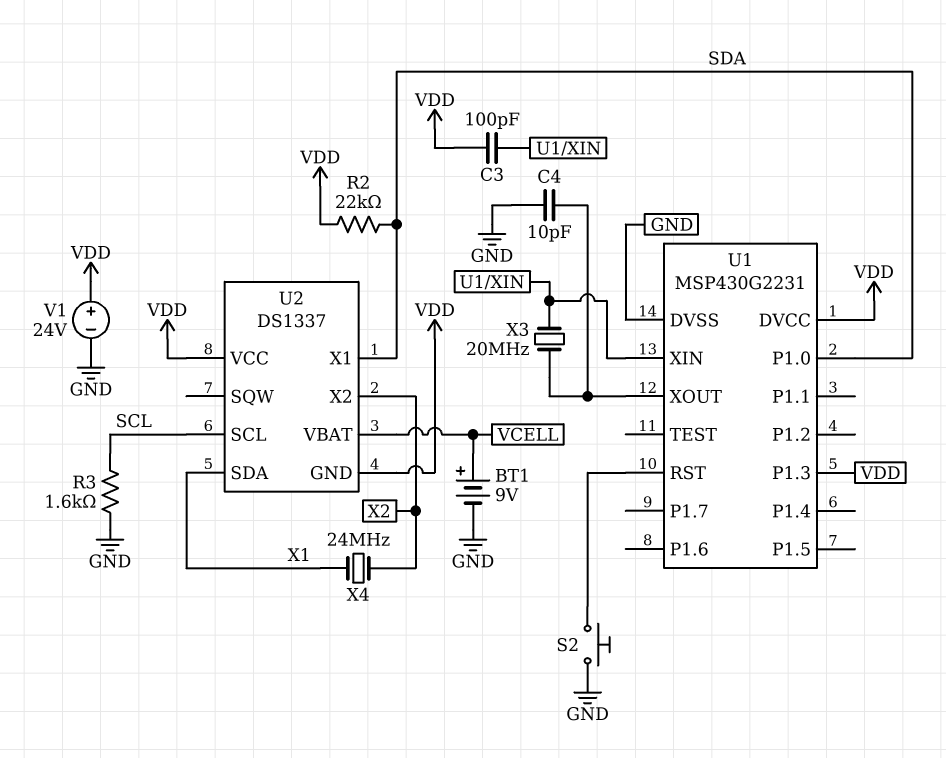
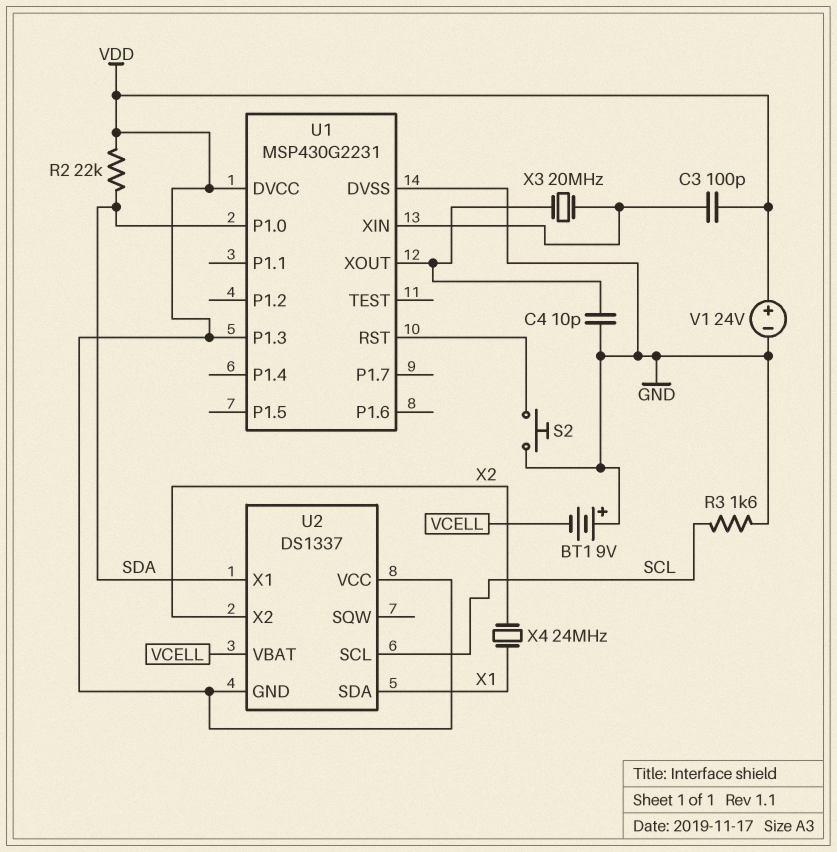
BT1: 9V (plus VCELL, minus GND) -> 9V (plus GND, minus VCELL)

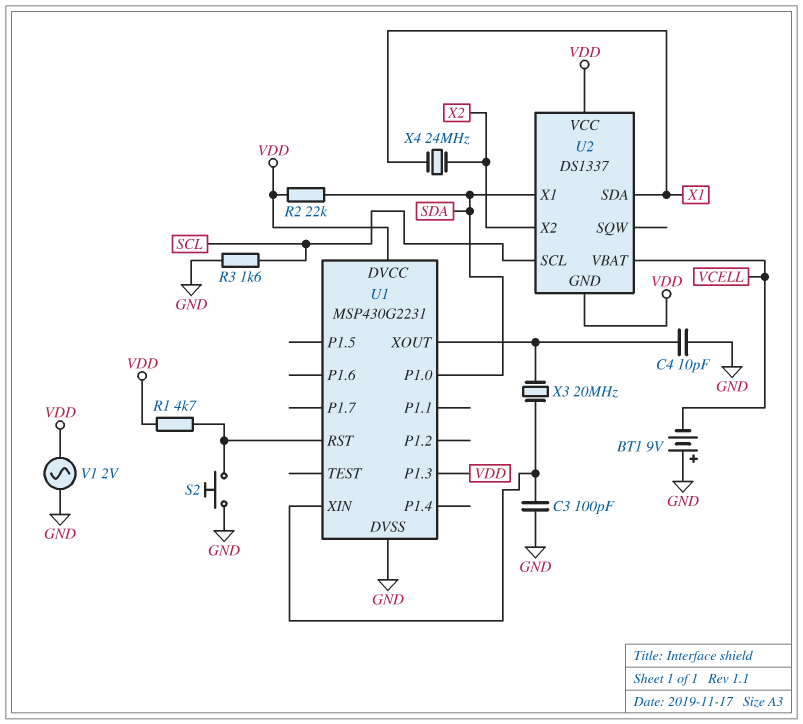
C3: 100pF (U1/XIN, VDD) -> 100pF (GND, U1/XIN)
R1: none -> 4.7k (U1/RST, VDD)
V1: 24V (plus VDD, minus GND) -> AC 2V (GND, VDD)

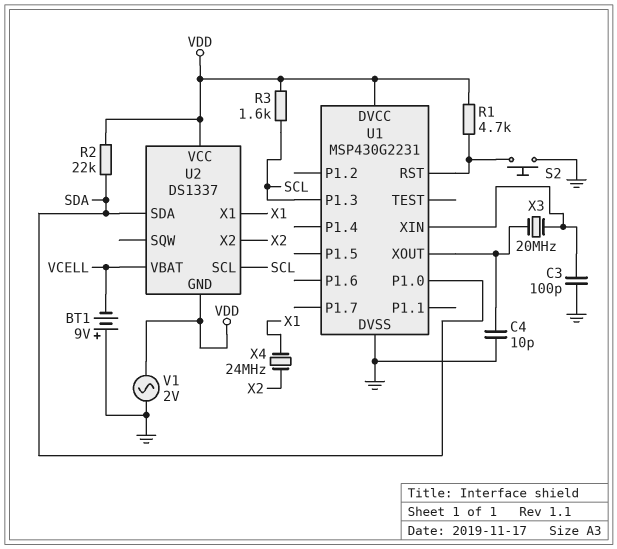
R3: 1.6k (GND, SCL) -> 1.6k (SCL, VDD)
U1 pin P1.3: VDD -> SCL
U2 pin SDA: X1 -> SDA
U2 pin X1: SDA -> X1

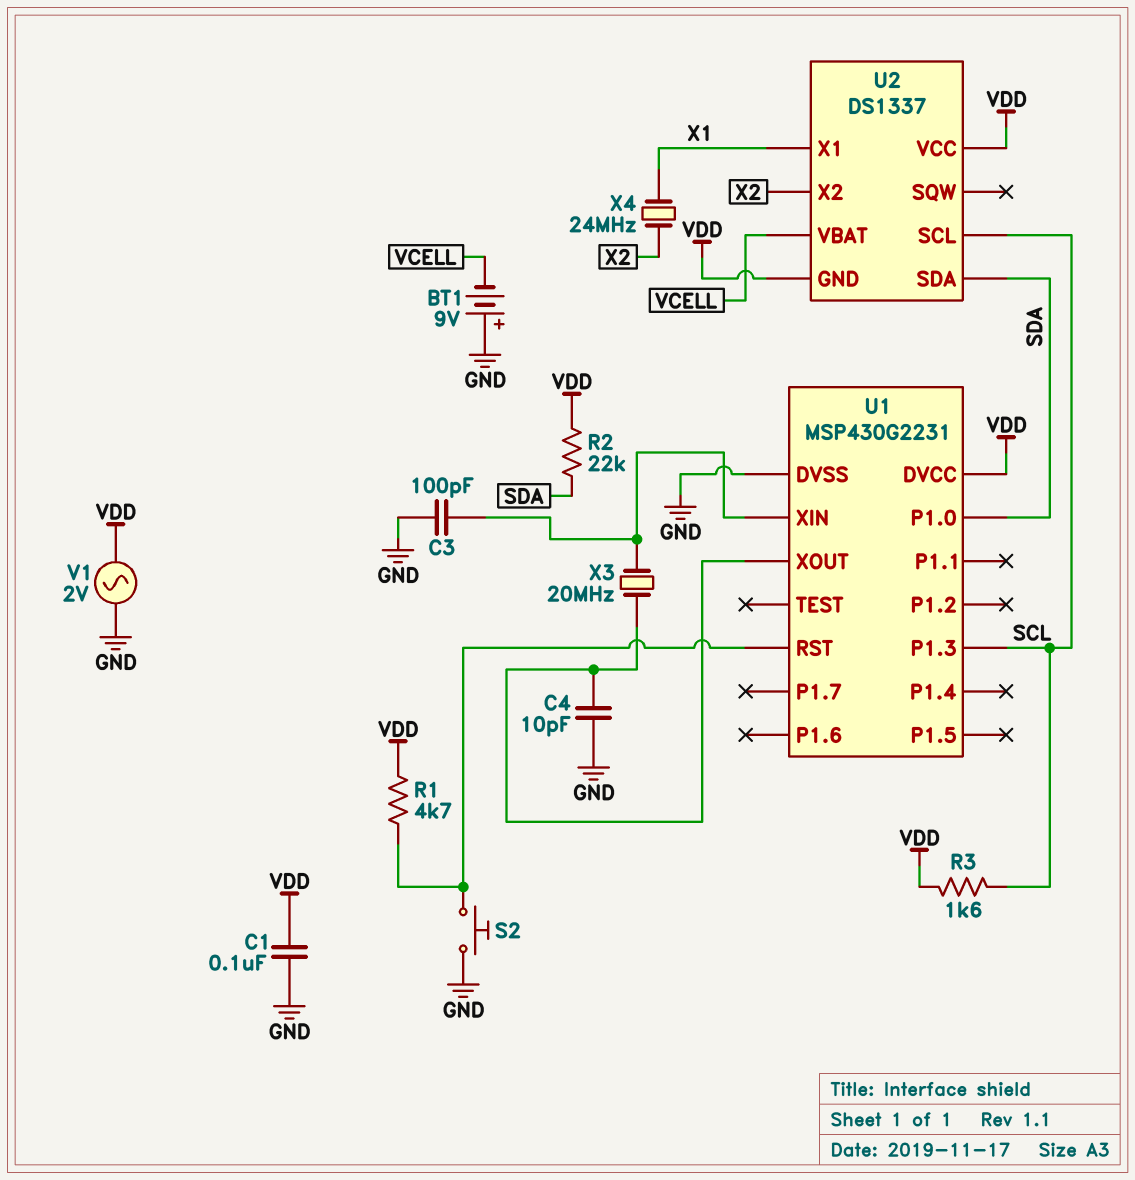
C1: none -> 100nF (GND, VDD)

